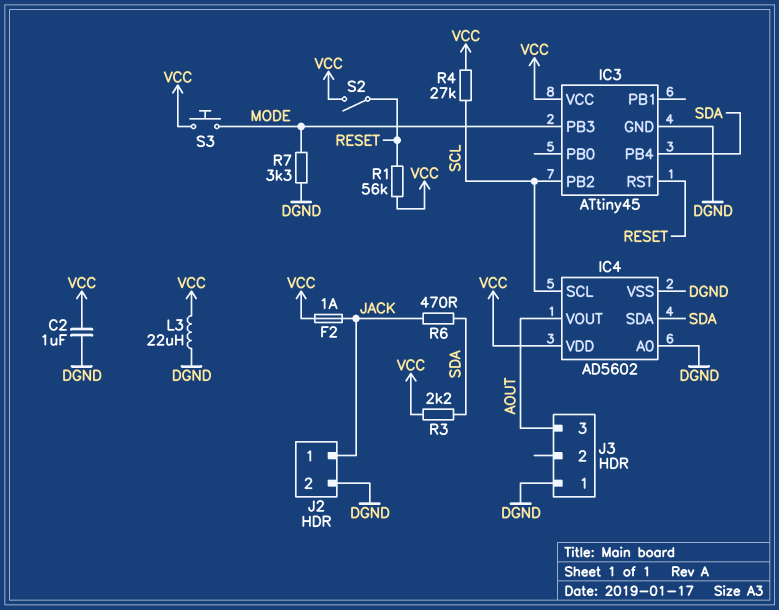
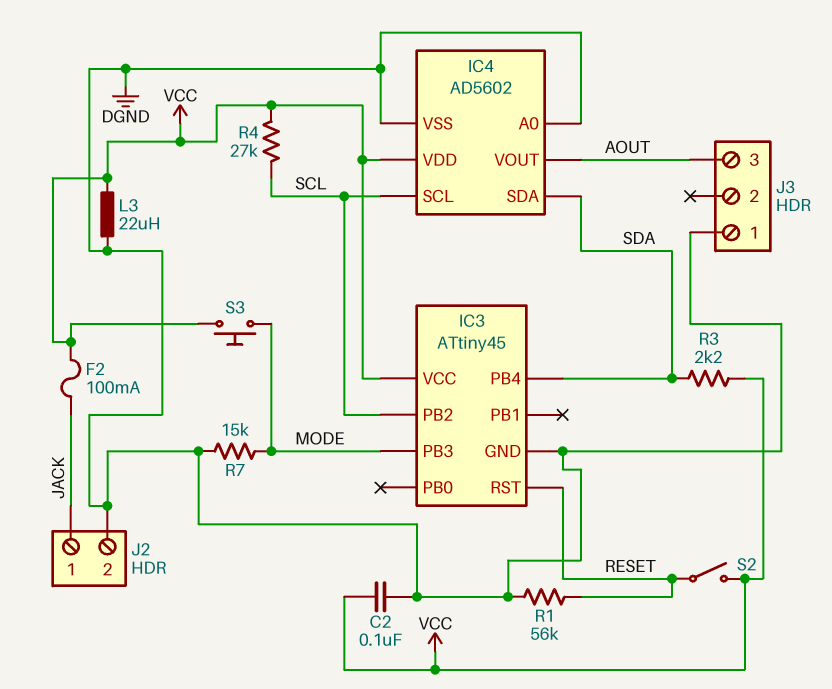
C2: 1uF (DGND, VCC) -> 100nF (DGND, VCC)
F2: 1A (JACK, VCC) -> 100mA (JACK, VCC)
R1: 56k (RESET, VCC) -> 56k (DGND, RESET)
R6: 470 (JACK, SDA) -> none
R7: 3.3k (DGND, MODE) -> 15k (DGND, MODE)

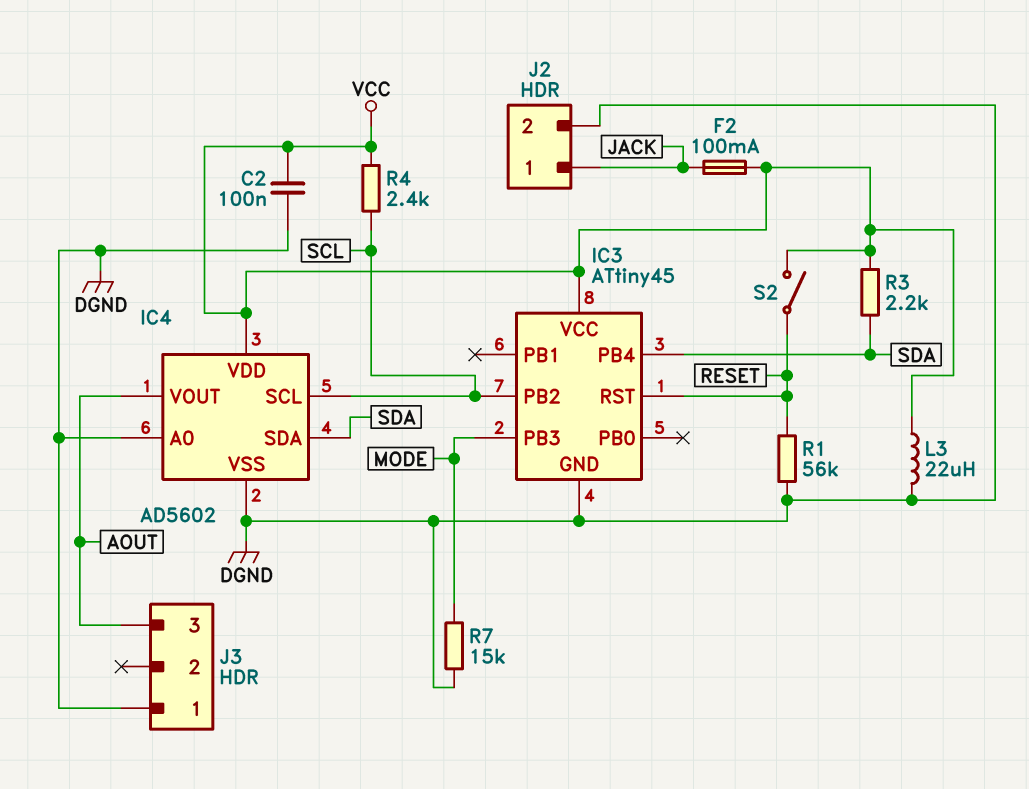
R4: 27k (SCL, VCC) -> 2.4k (SCL, VCC)
S3: button (MODE, VCC) -> none

